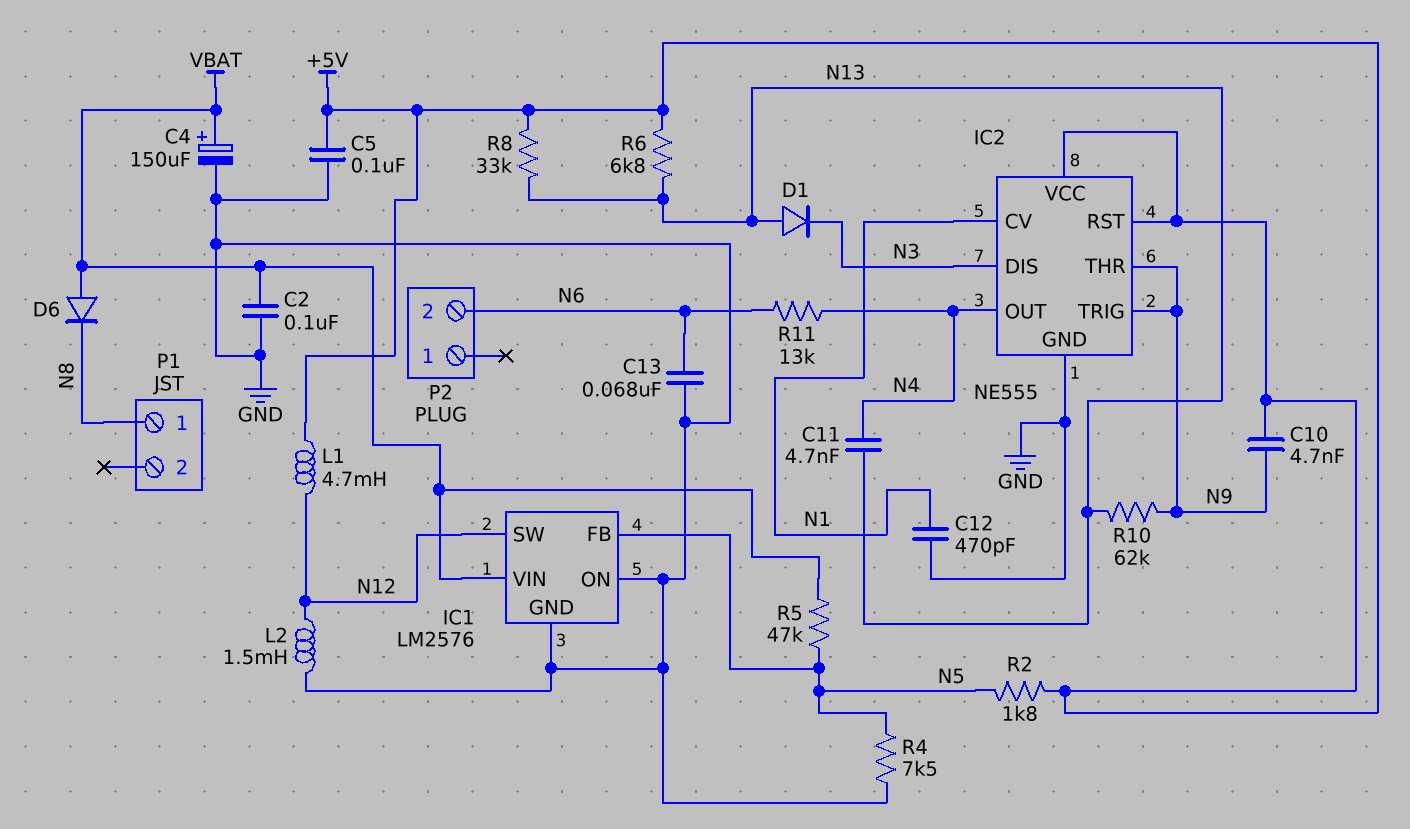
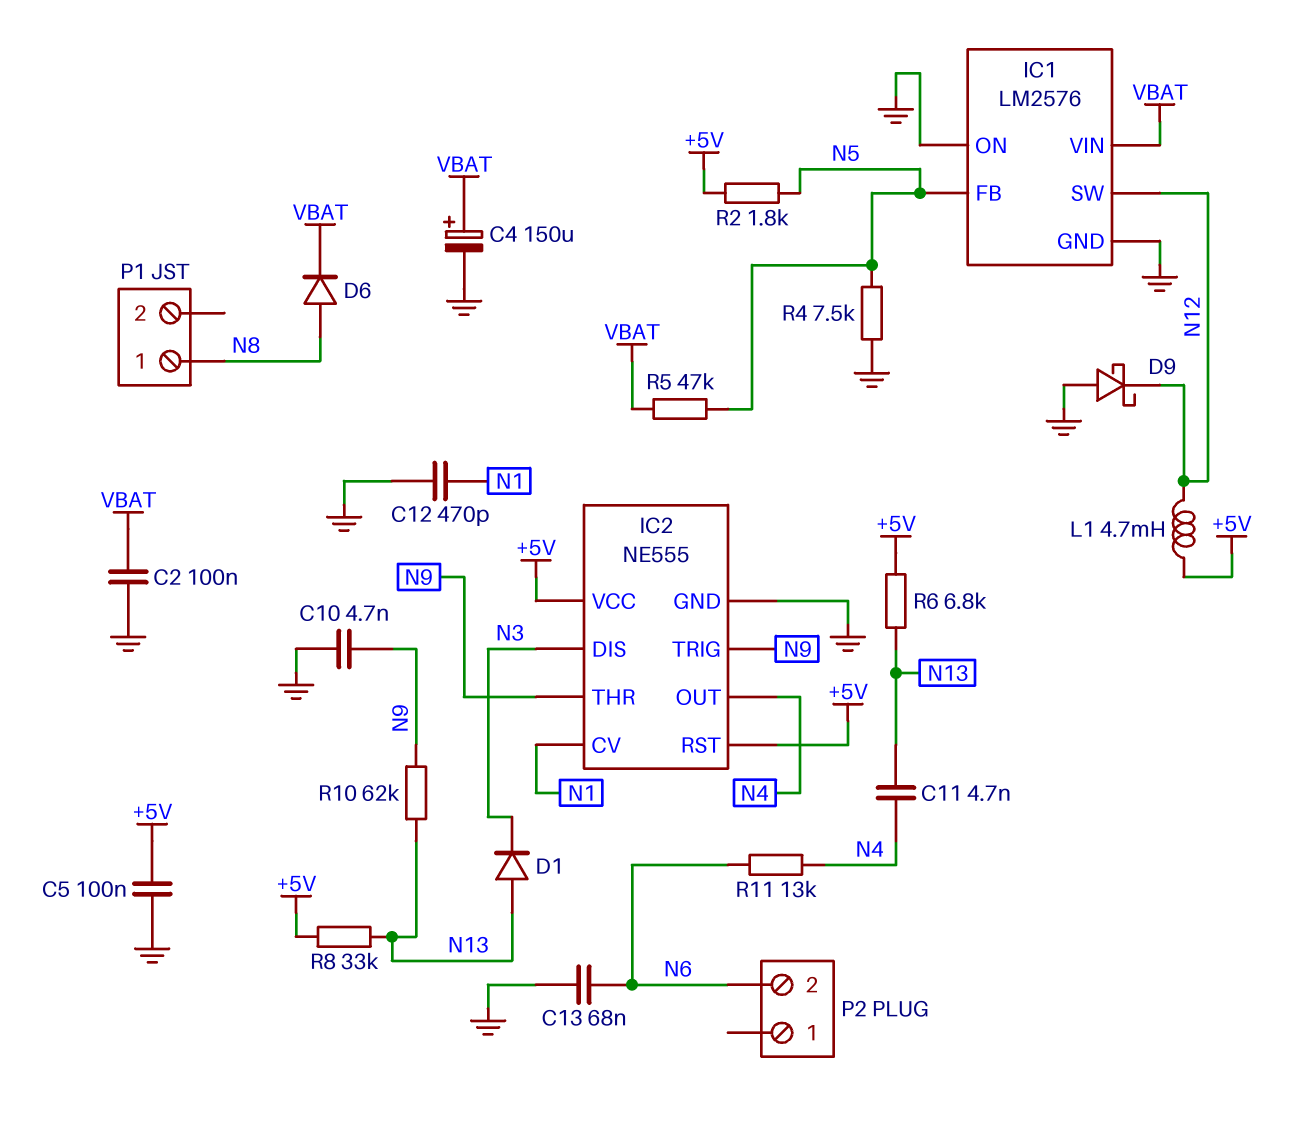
C10: 4.7nF (+5V, N9) -> 4.7nF (GND, N9)
D6: diode (A VBAT, K N8) -> diode (A N8, K VBAT)
D9: none -> schottky (A GND, K N12)
L2: 1.5mH (GND, N12) -> none

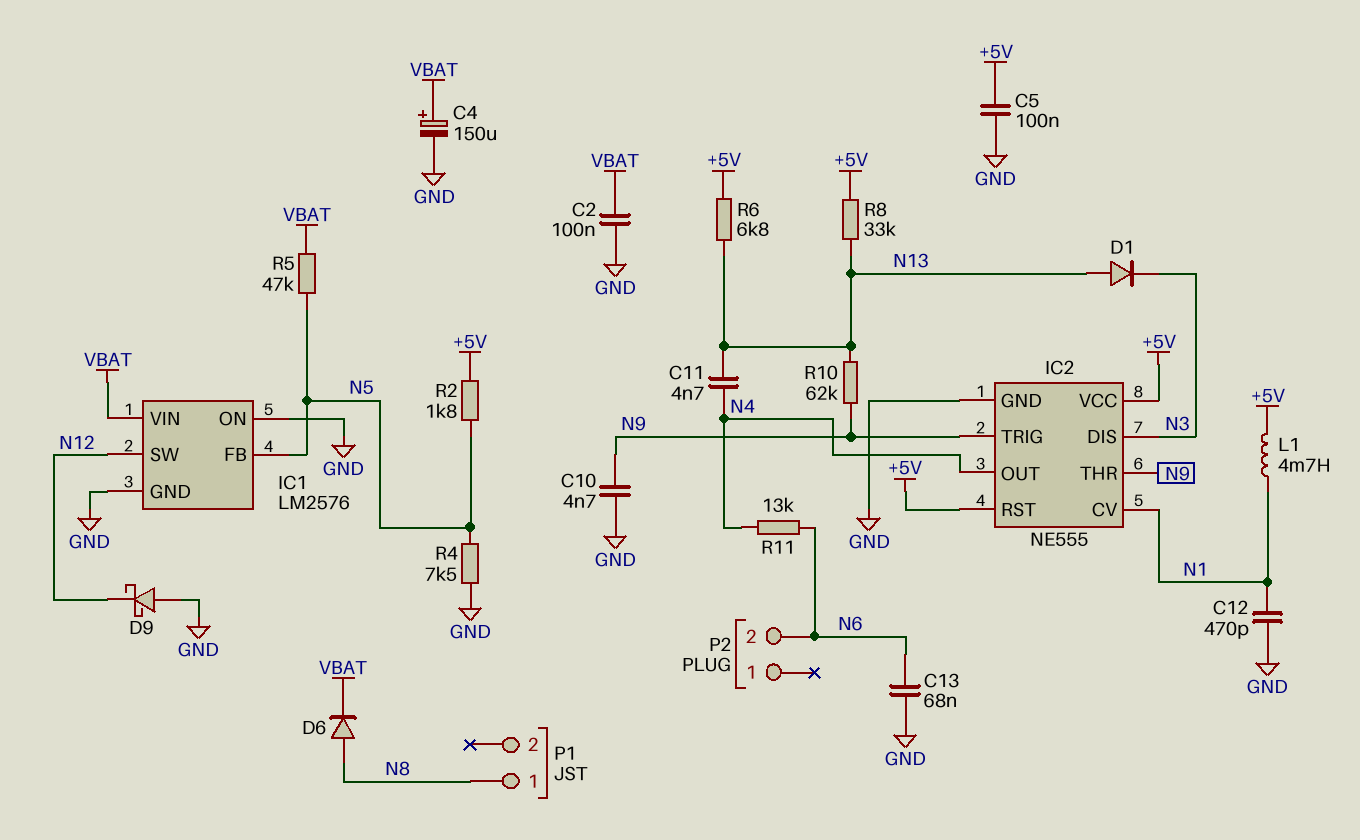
L1: 4.7mH (+5V, N12) -> 4.7mH (+5V, N1)

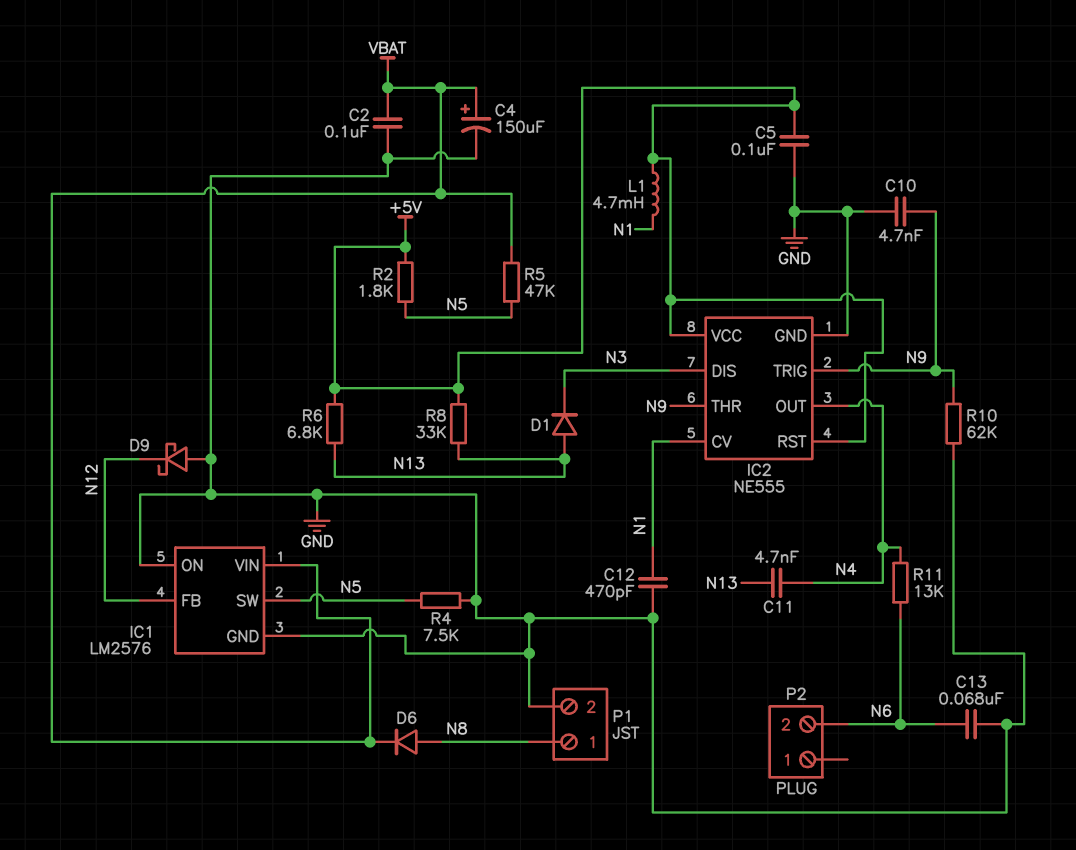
IC1 pin FB: N5 -> N12
IC1 pin SW: N12 -> N5
P1 pin 2: none -> GND
R10: 62k (N9, N13) -> 62k (GND, N9)

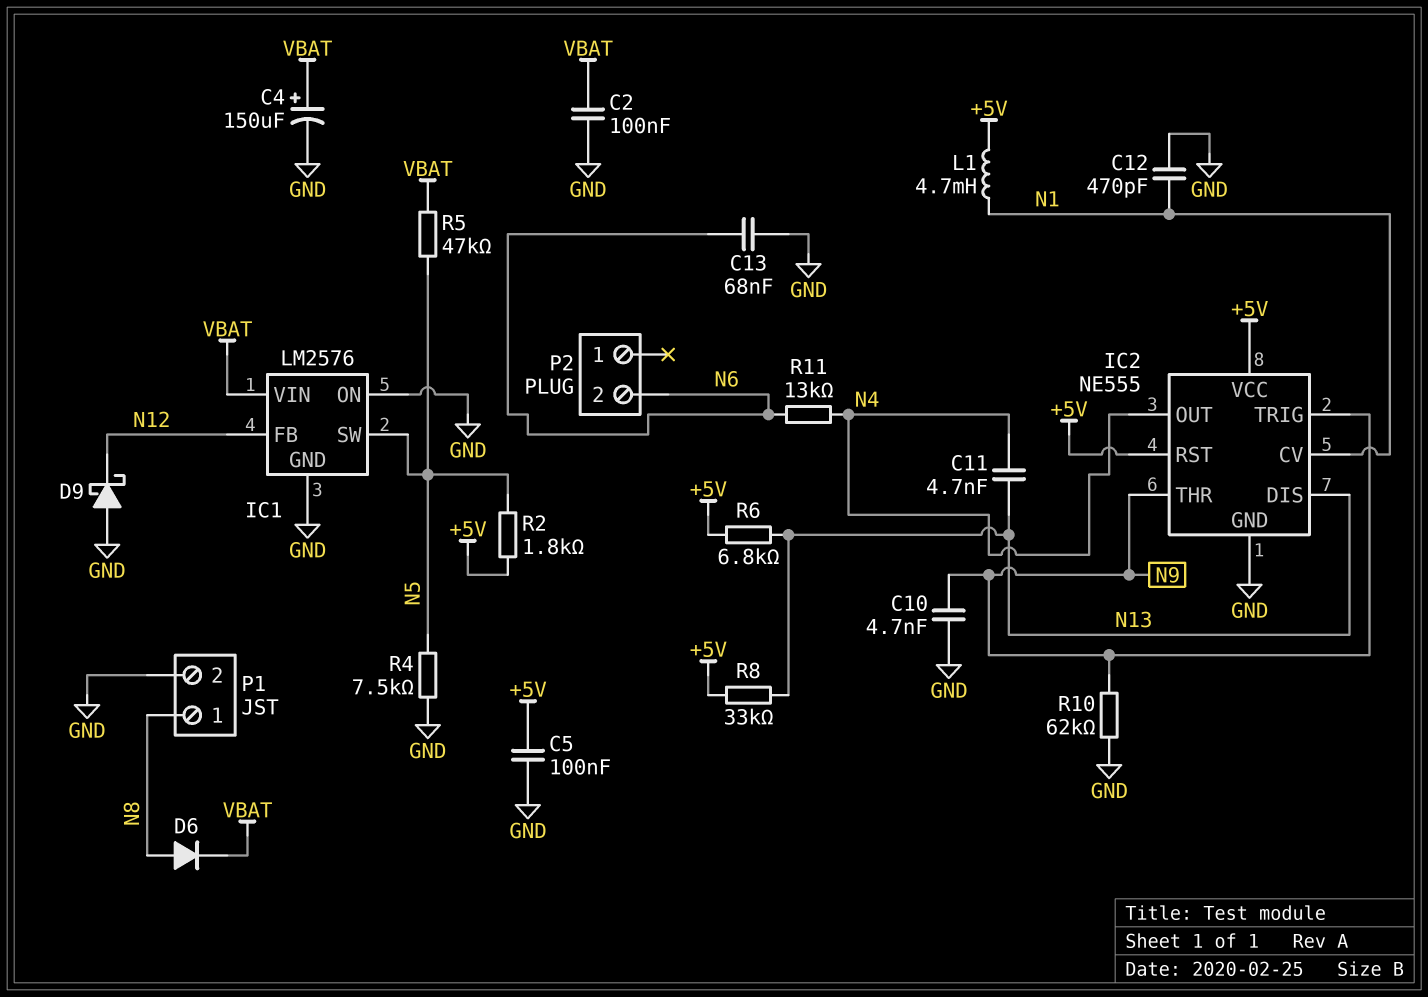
D1: diode (A N13, K N3) -> none
IC2 pin DIS: N3 -> N13

